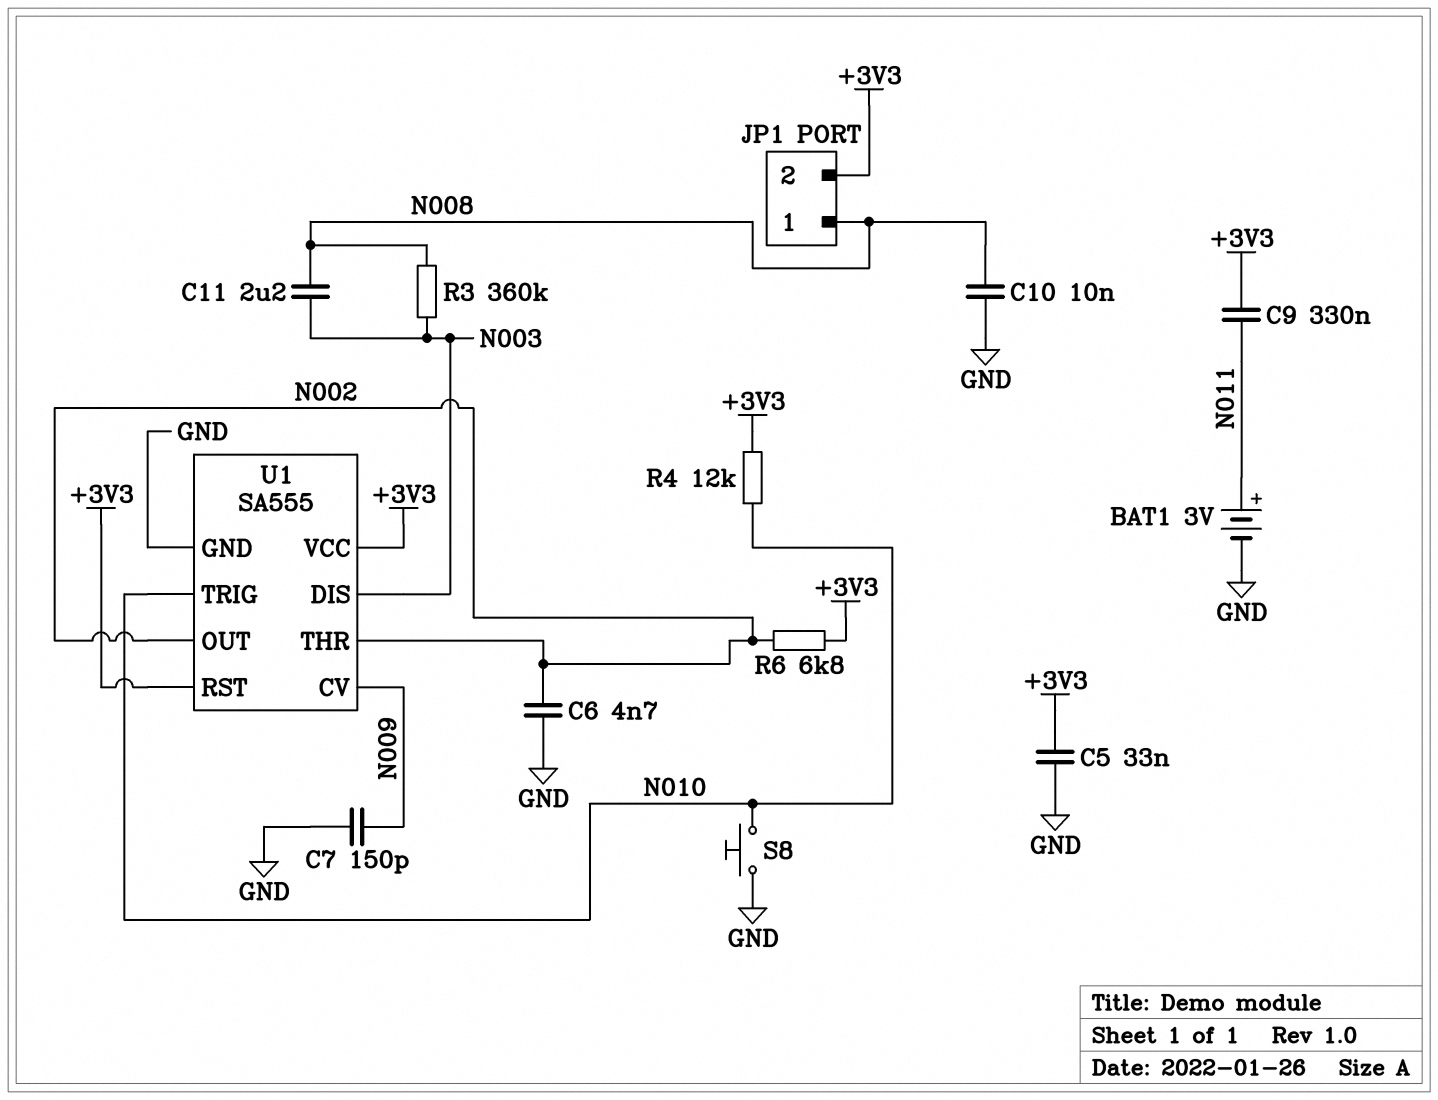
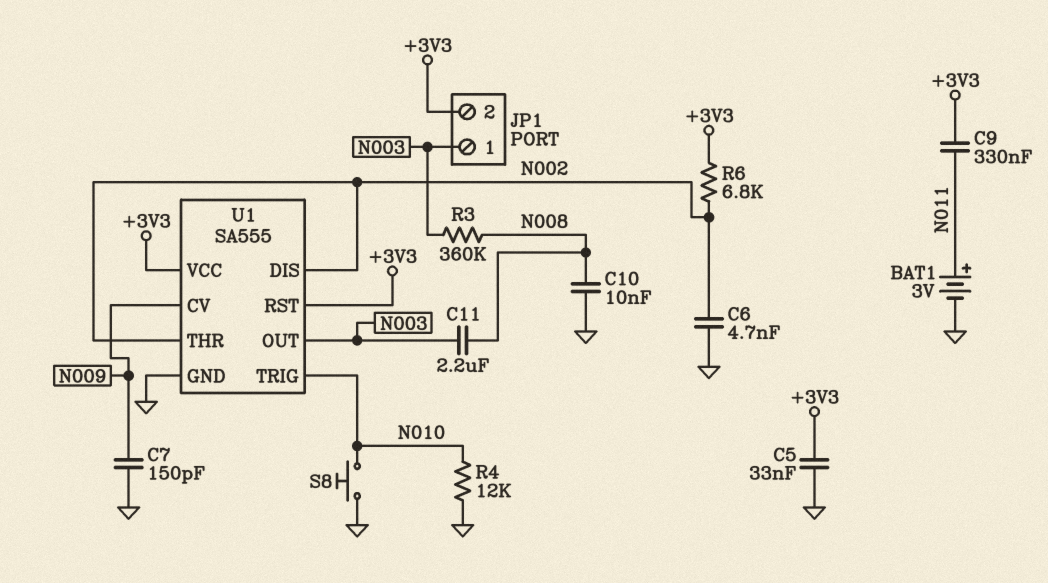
JP1 pin 1: N008 -> N003
R4: 12k (+3V3, N010) -> 12k (GND, N010)
U1 pin DIS: N003 -> N002
U1 pin OUT: N002 -> N003

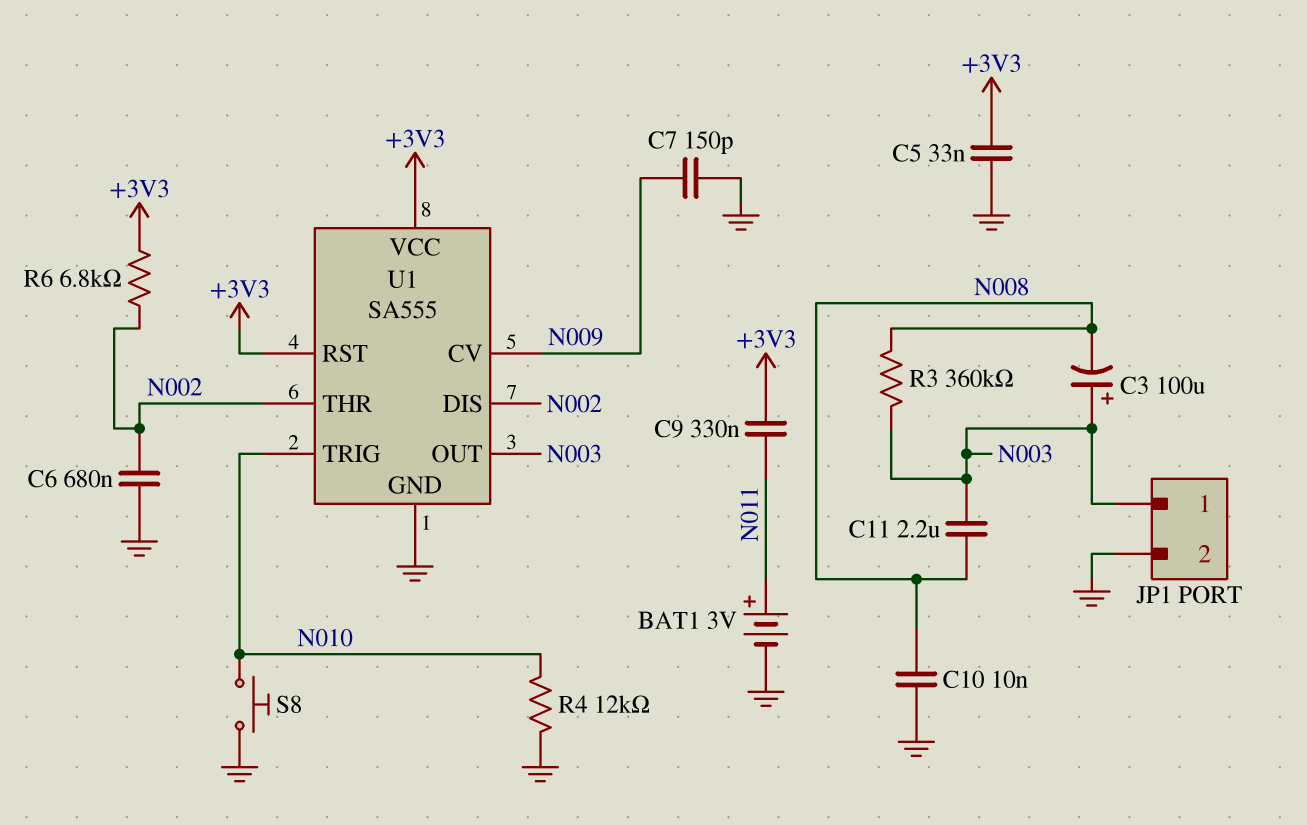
C3: none -> 100uF (plus N003, minus N008)
C6: 4.7nF (GND, N002) -> 680nF (GND, N002)
JP1 pin 2: +3V3 -> GND

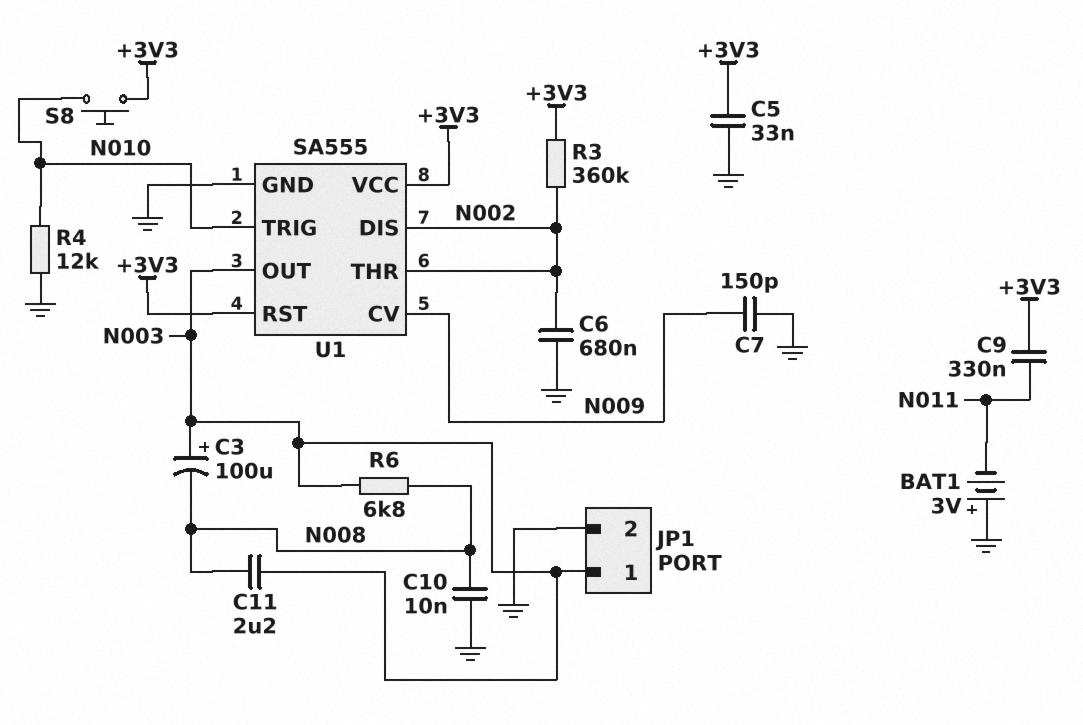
BAT1: 3V (plus N011, minus GND) -> 3V (plus GND, minus N011)
R3: 360k (N003, N008) -> 360k (+3V3, N002)
R6: 6.8k (+3V3, N002) -> 6.8k (N003, N008)
S8: button (GND, N010) -> button (+3V3, N010)

